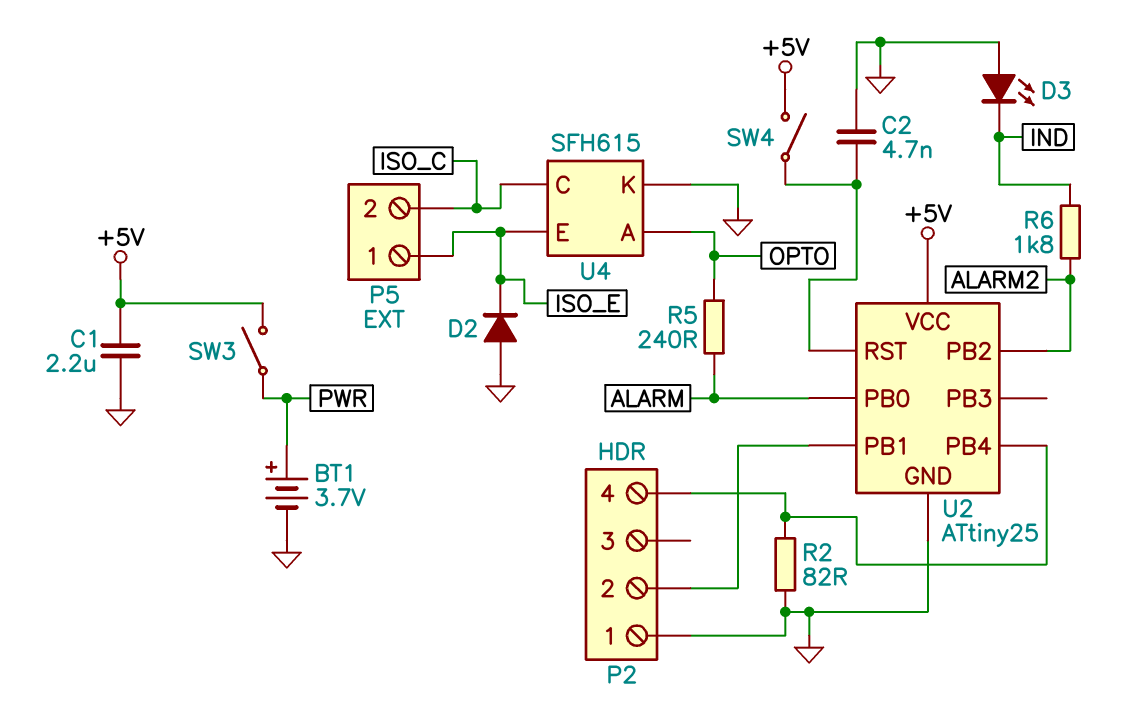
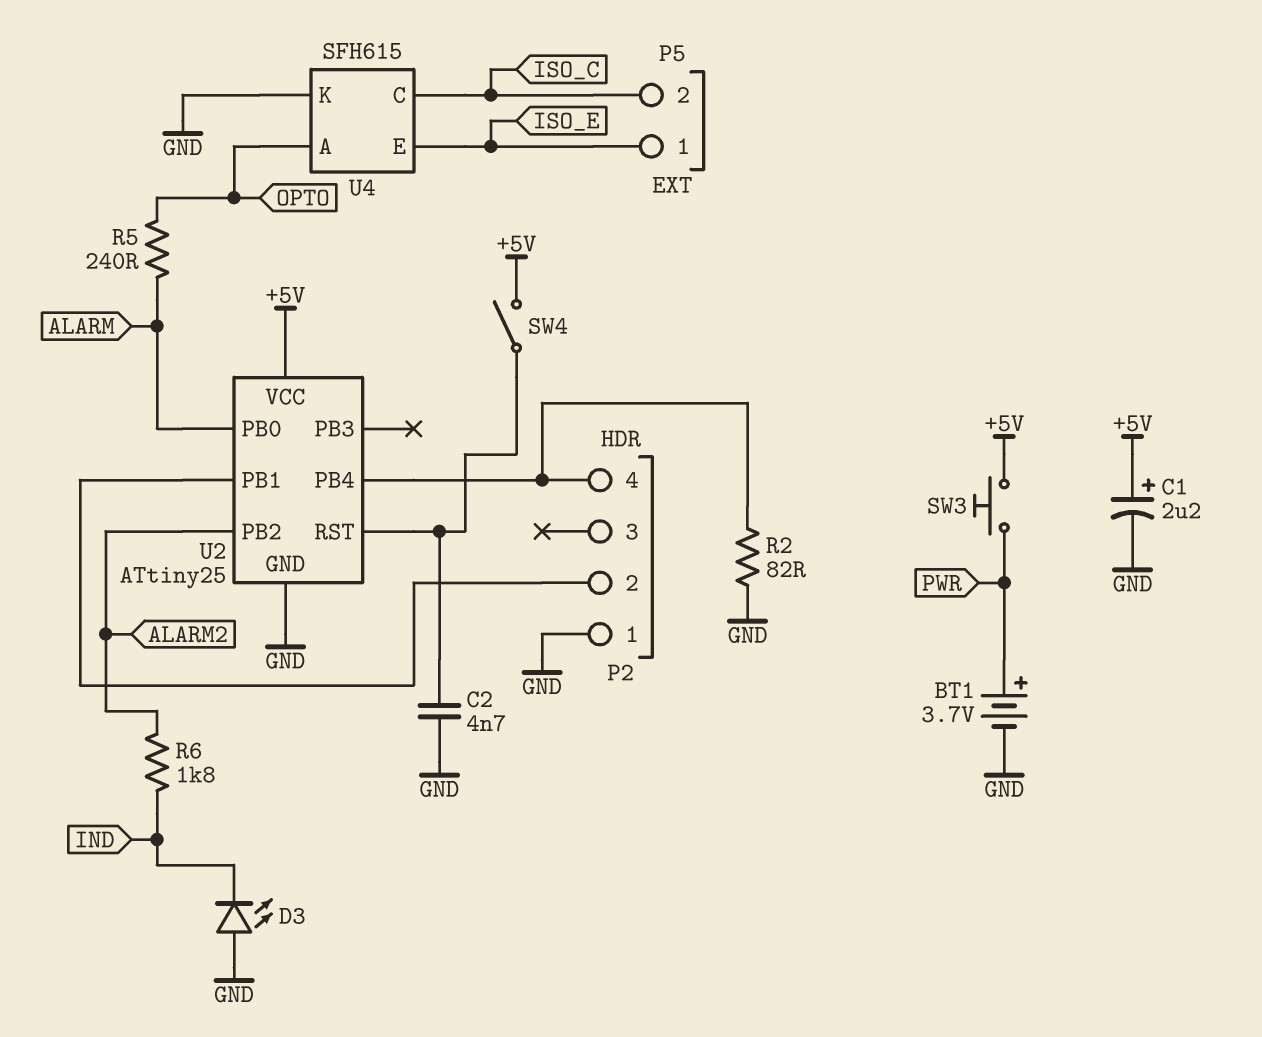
C1: 2.2uF (+5V, GND) -> 2.2uF (plus +5V, minus GND)
D2: diode (A GND, K ISO_E) -> none
SW3: switch (+5V, PWR) -> button (+5V, PWR)

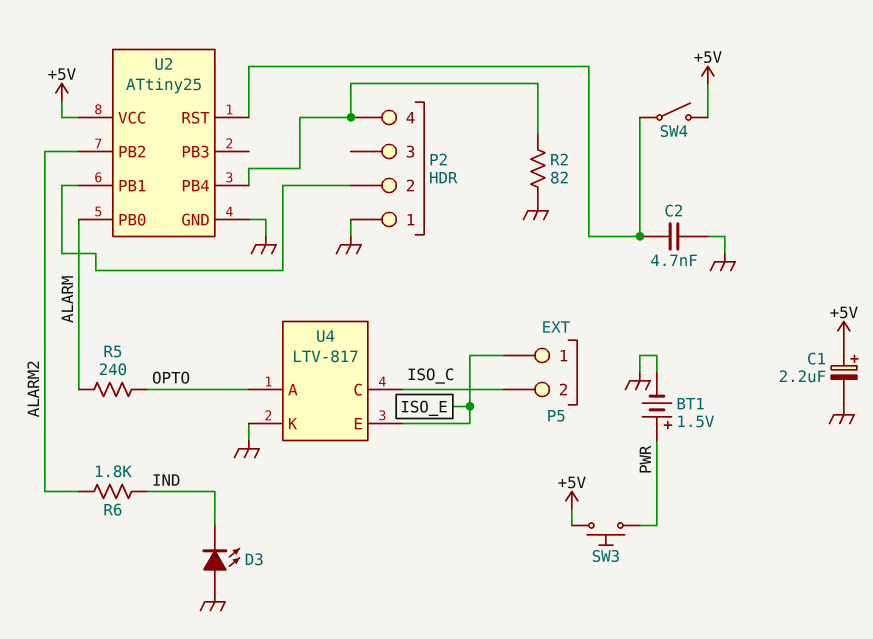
BT1: 3.7V (plus PWR, minus GND) -> 1.5V (plus PWR, minus GND)
U4: SFH615 -> LTV-817

